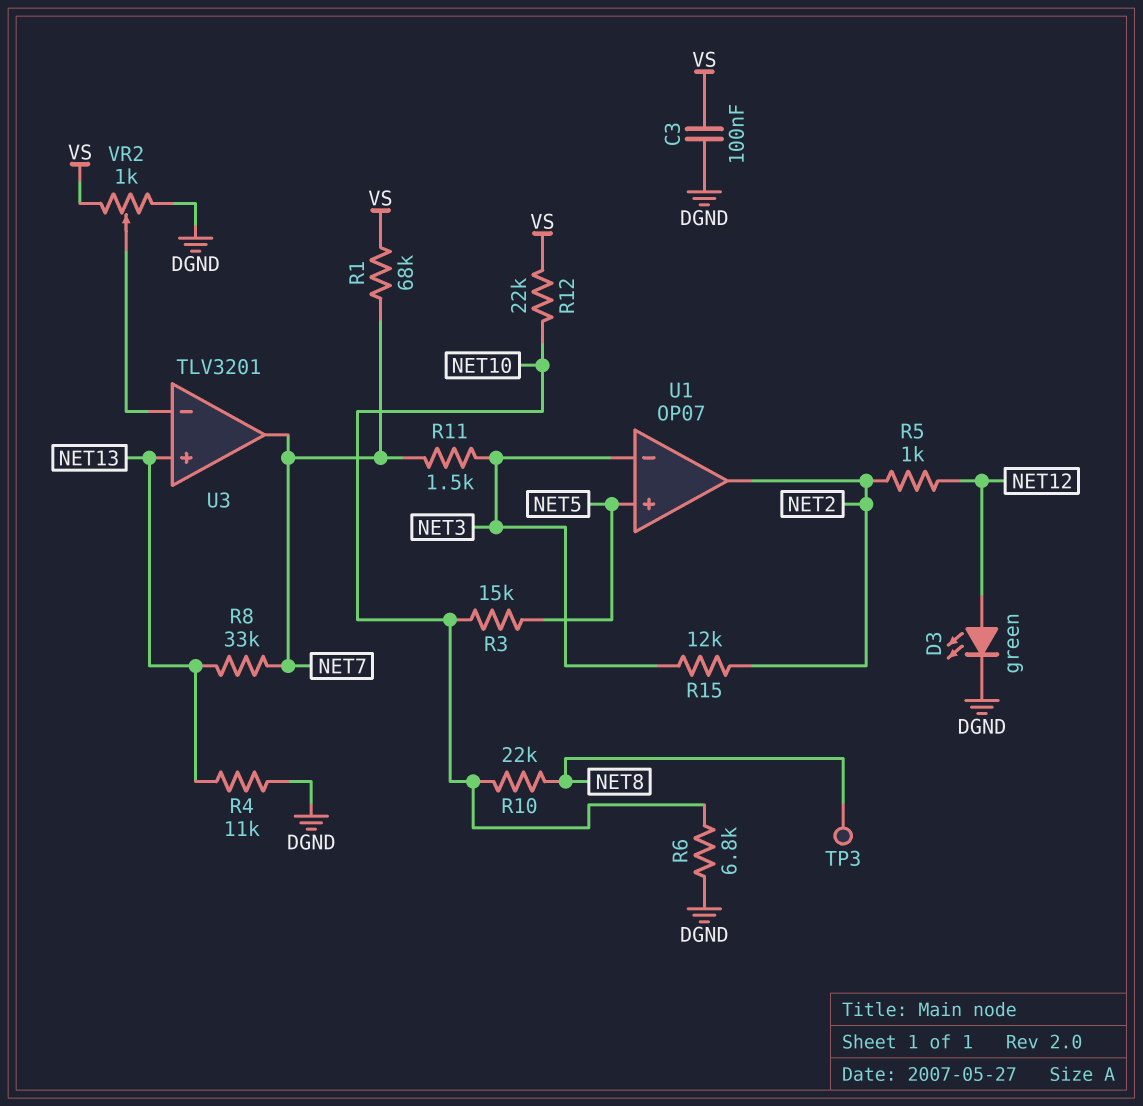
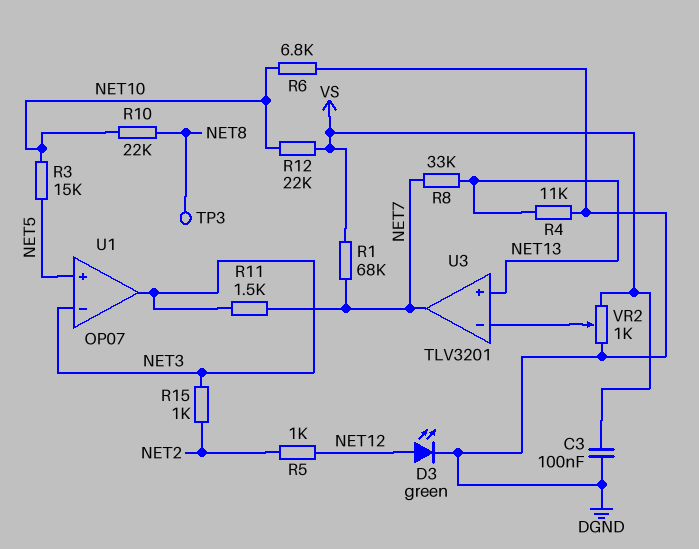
R15: 12k (NET2, NET3) -> 1k (NET2, NET3)
U1 pin out: NET2 -> NET3

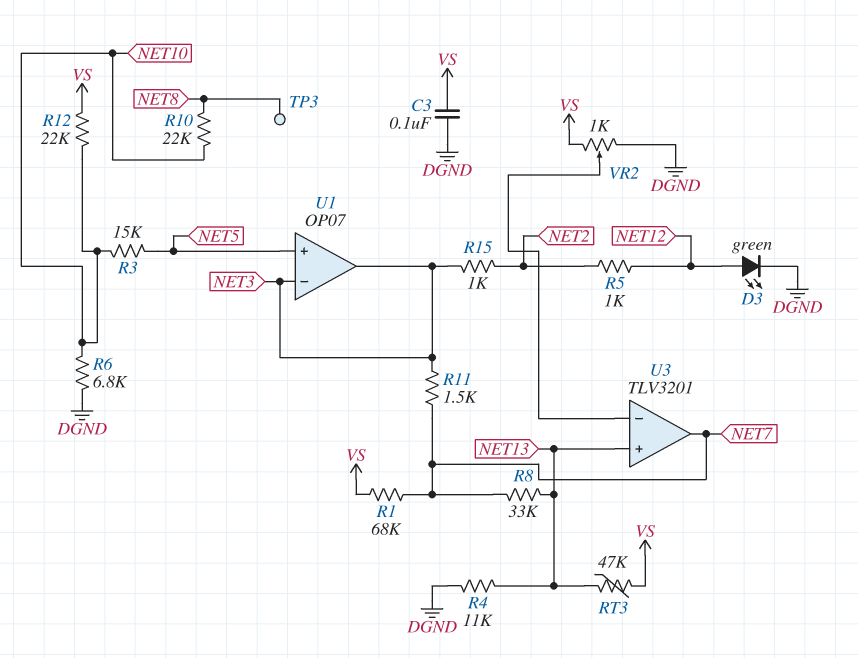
RT3: none -> 47k (NET13, VS)

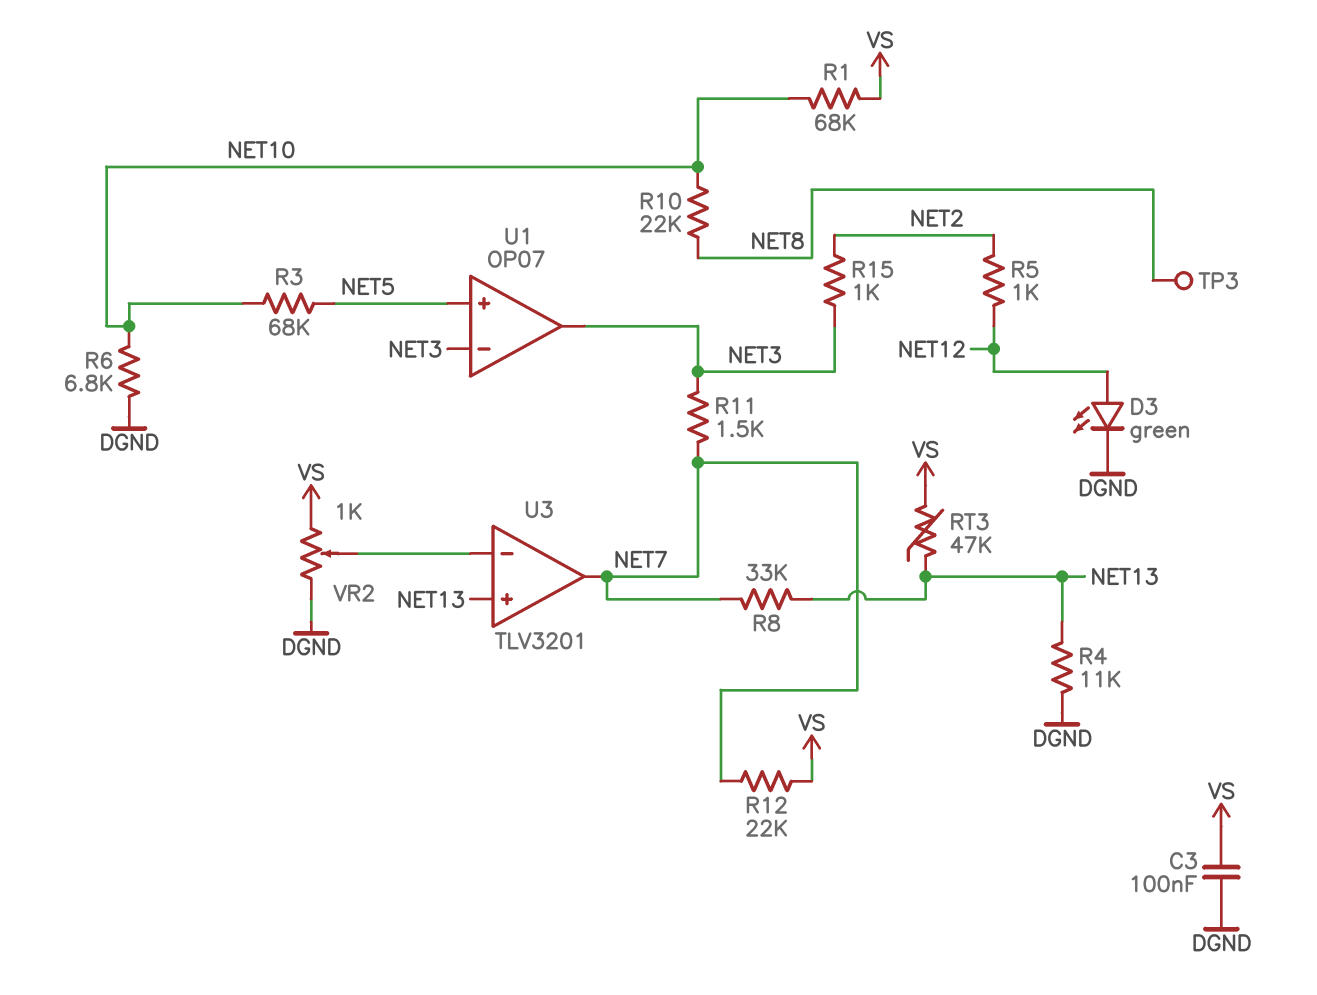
R1: 68k (NET7, VS) -> 68k (NET10, VS)
R3: 15k (NET5, NET10) -> 68k (NET5, NET10)
R12: 22k (NET10, VS) -> 22k (NET7, VS)

